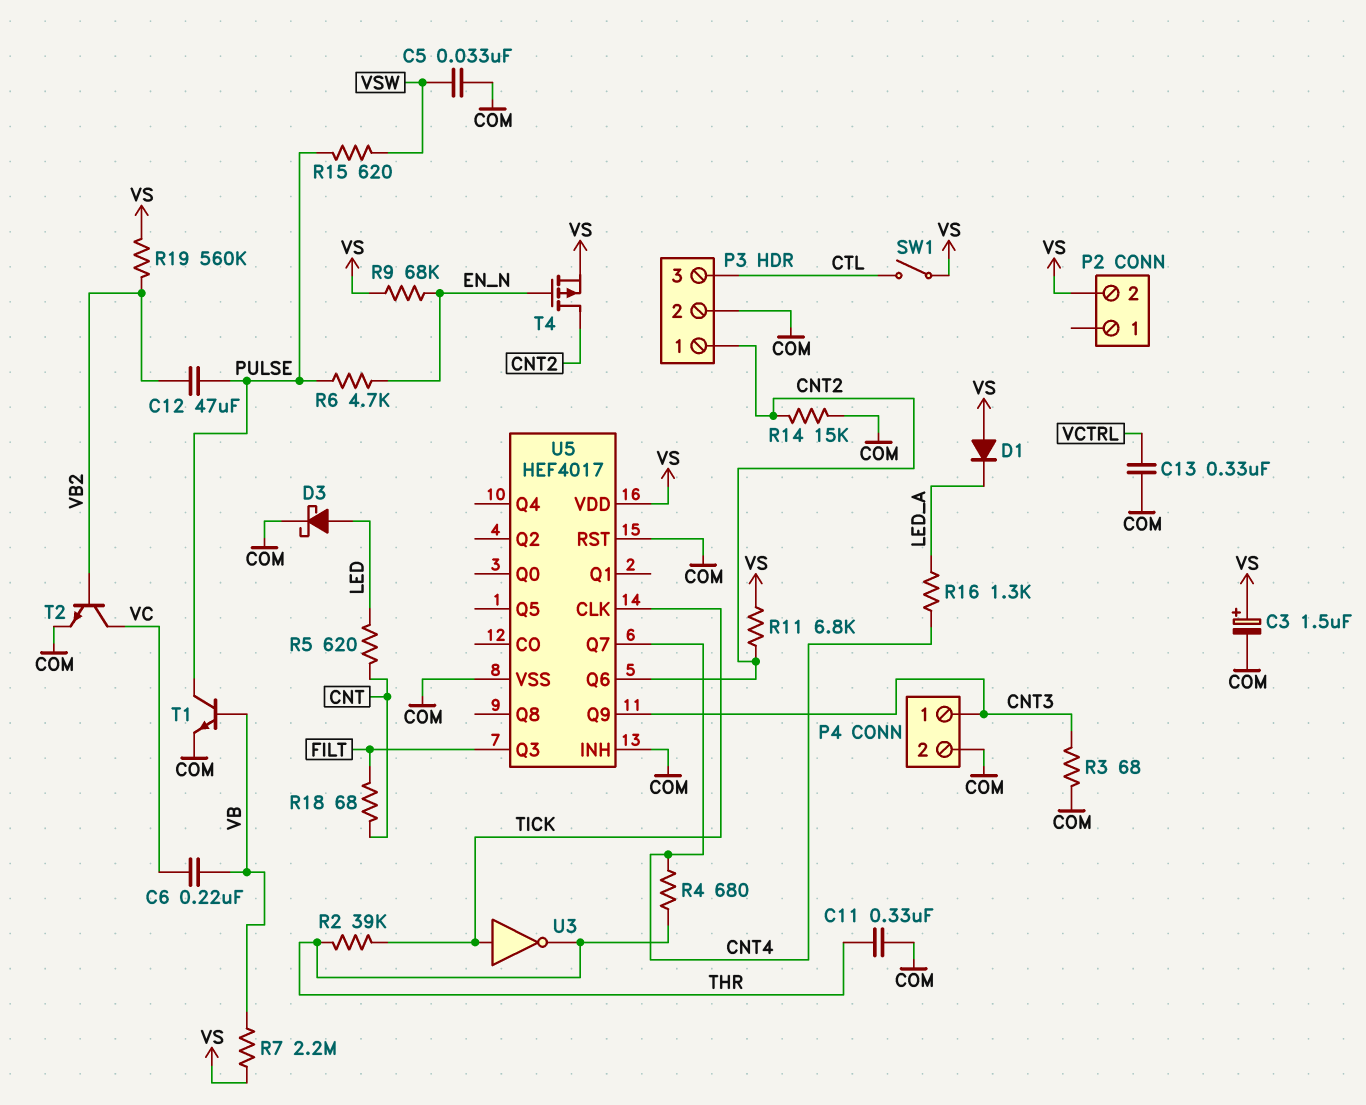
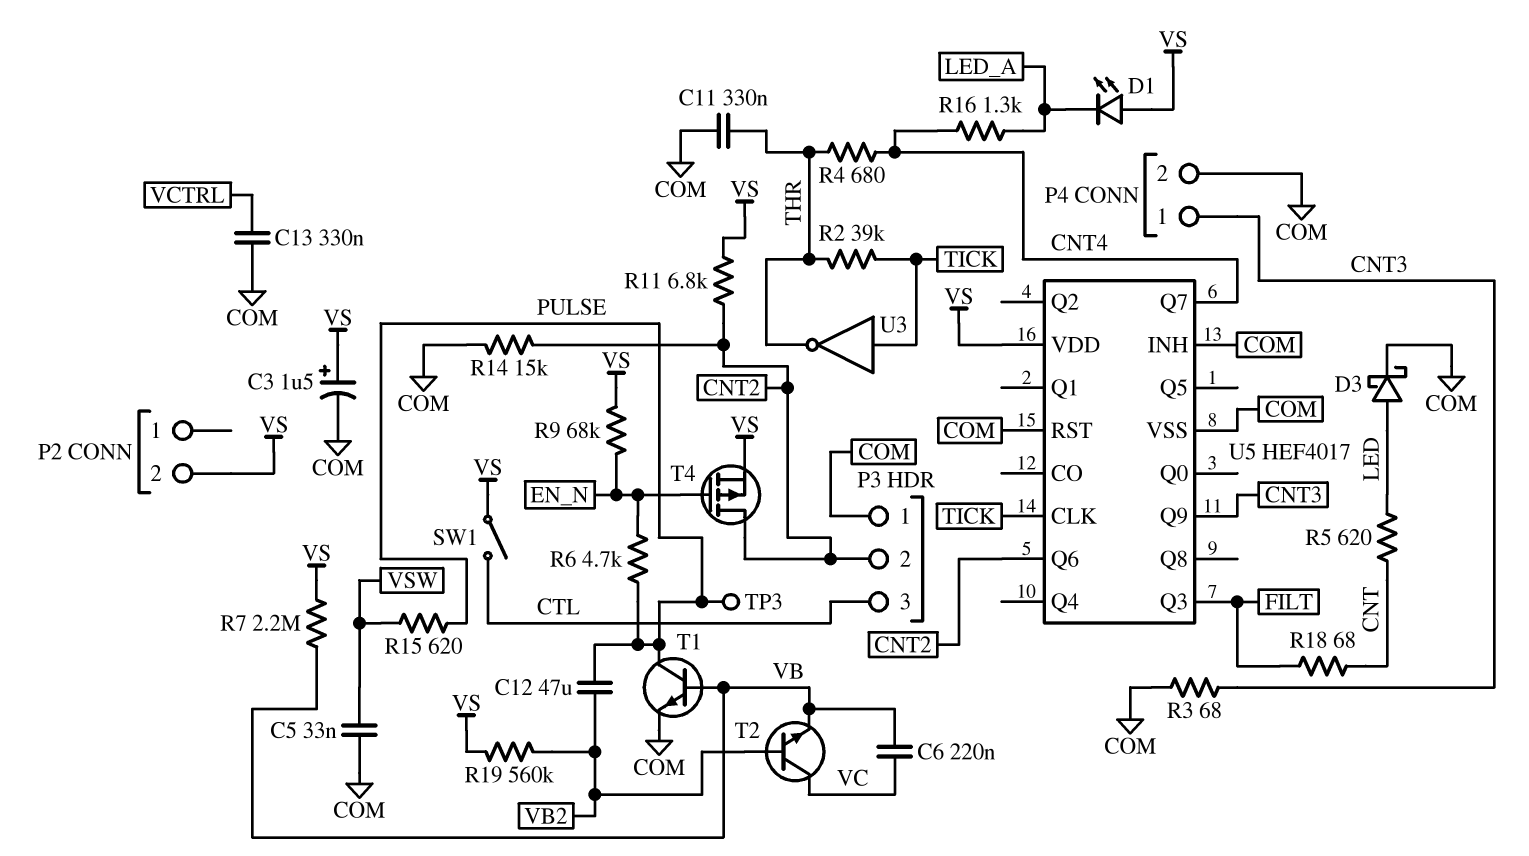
D1: diode (A VS, K LED_A) -> LED (A VS, K LED_A)
P3 pin 1: CNT2 -> COM
P3 pin 2: COM -> CNT2
T2: NPN (B VB2, C VC, E COM) -> NPN (B VB2, C VC, E VB)
TP3: none -> test point (PULSE)

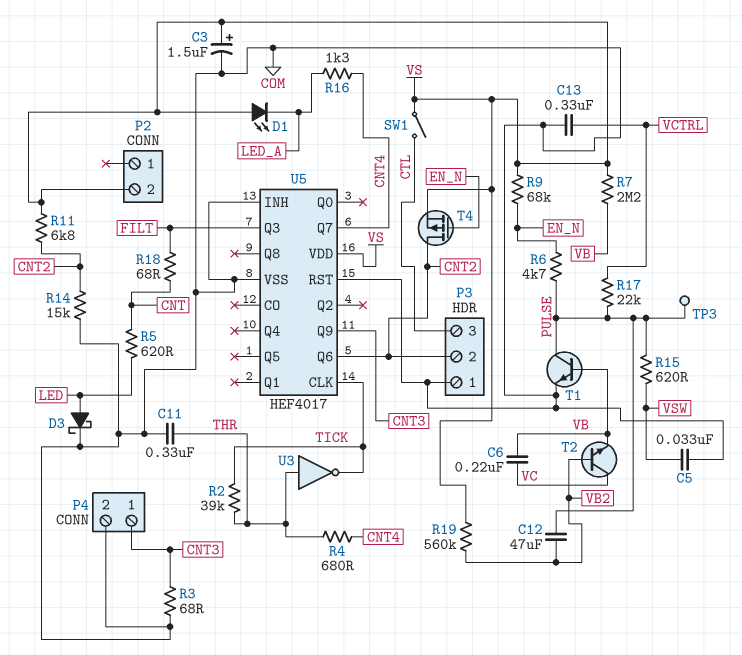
R17: none -> 22k (PULSE, VCTRL)
U3: NOT (in TICK, out THR) -> NOT (in THR, out TICK)

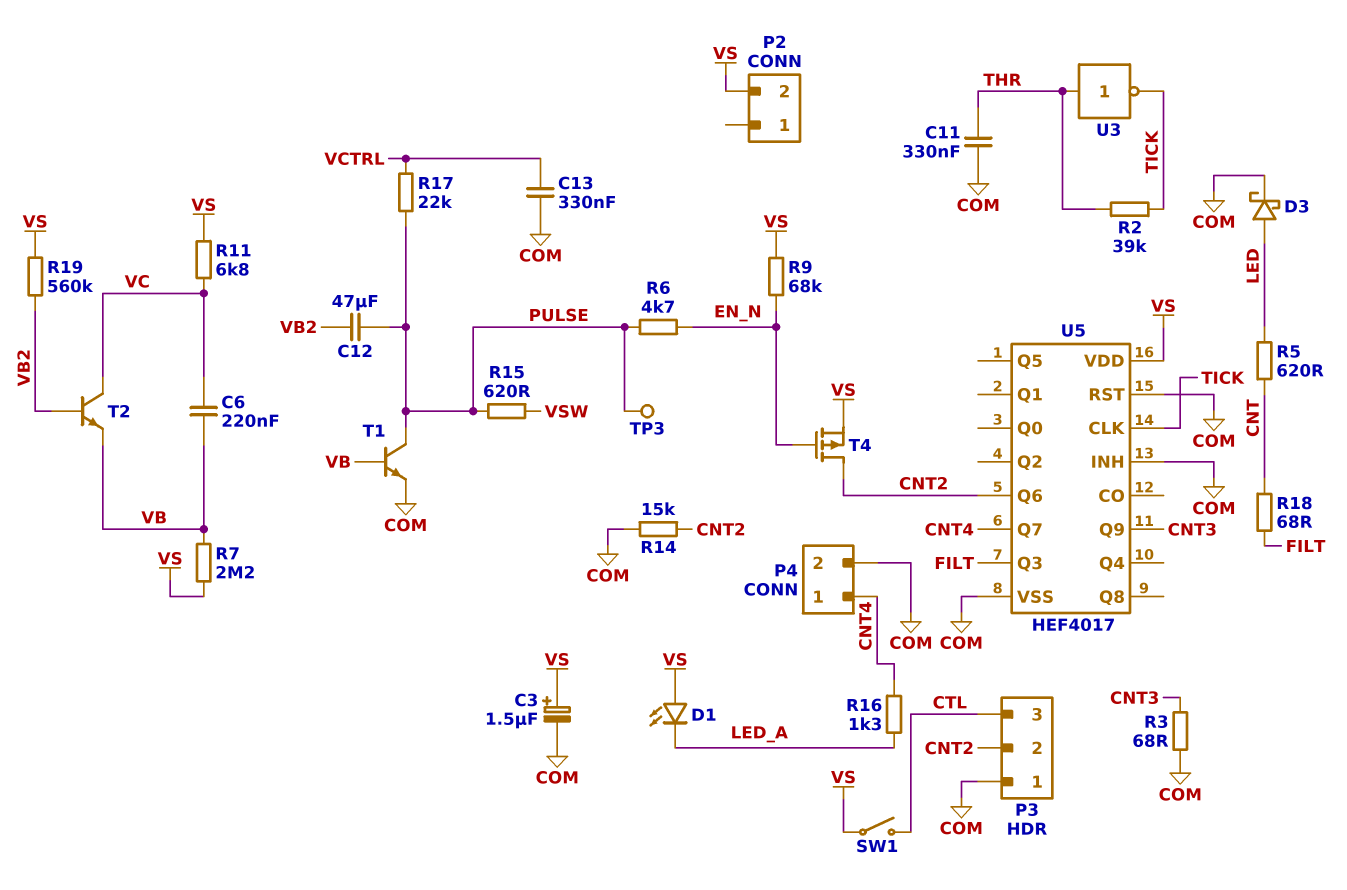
C5: 33nF (COM, VSW) -> none
P4 pin 1: CNT3 -> CNT4
R4: 680 (CNT4, THR) -> none
R11: 6.8k (CNT2, VS) -> 6.8k (VC, VS)

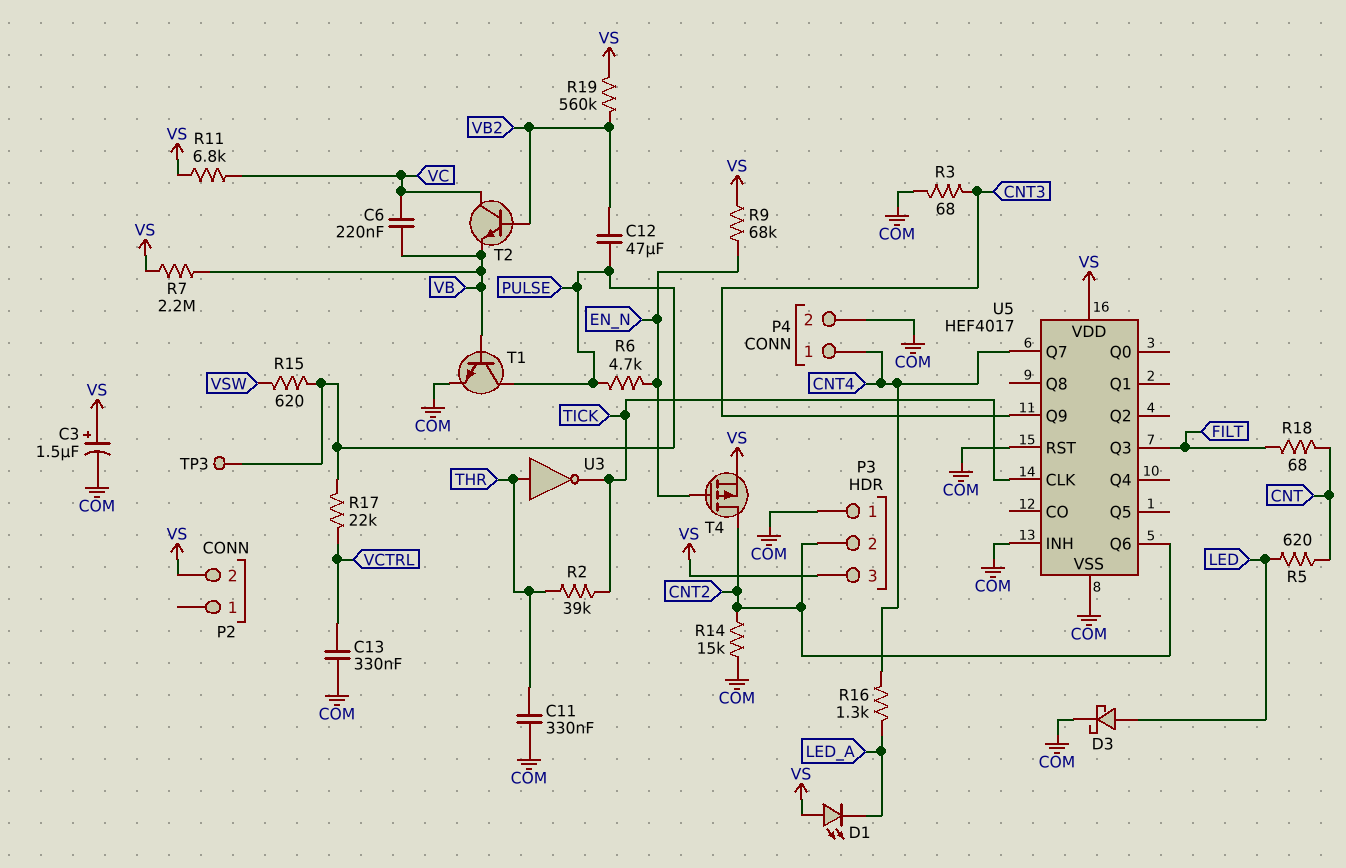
P3 pin 3: CTL -> VS
SW1: switch (CTL, VS) -> none

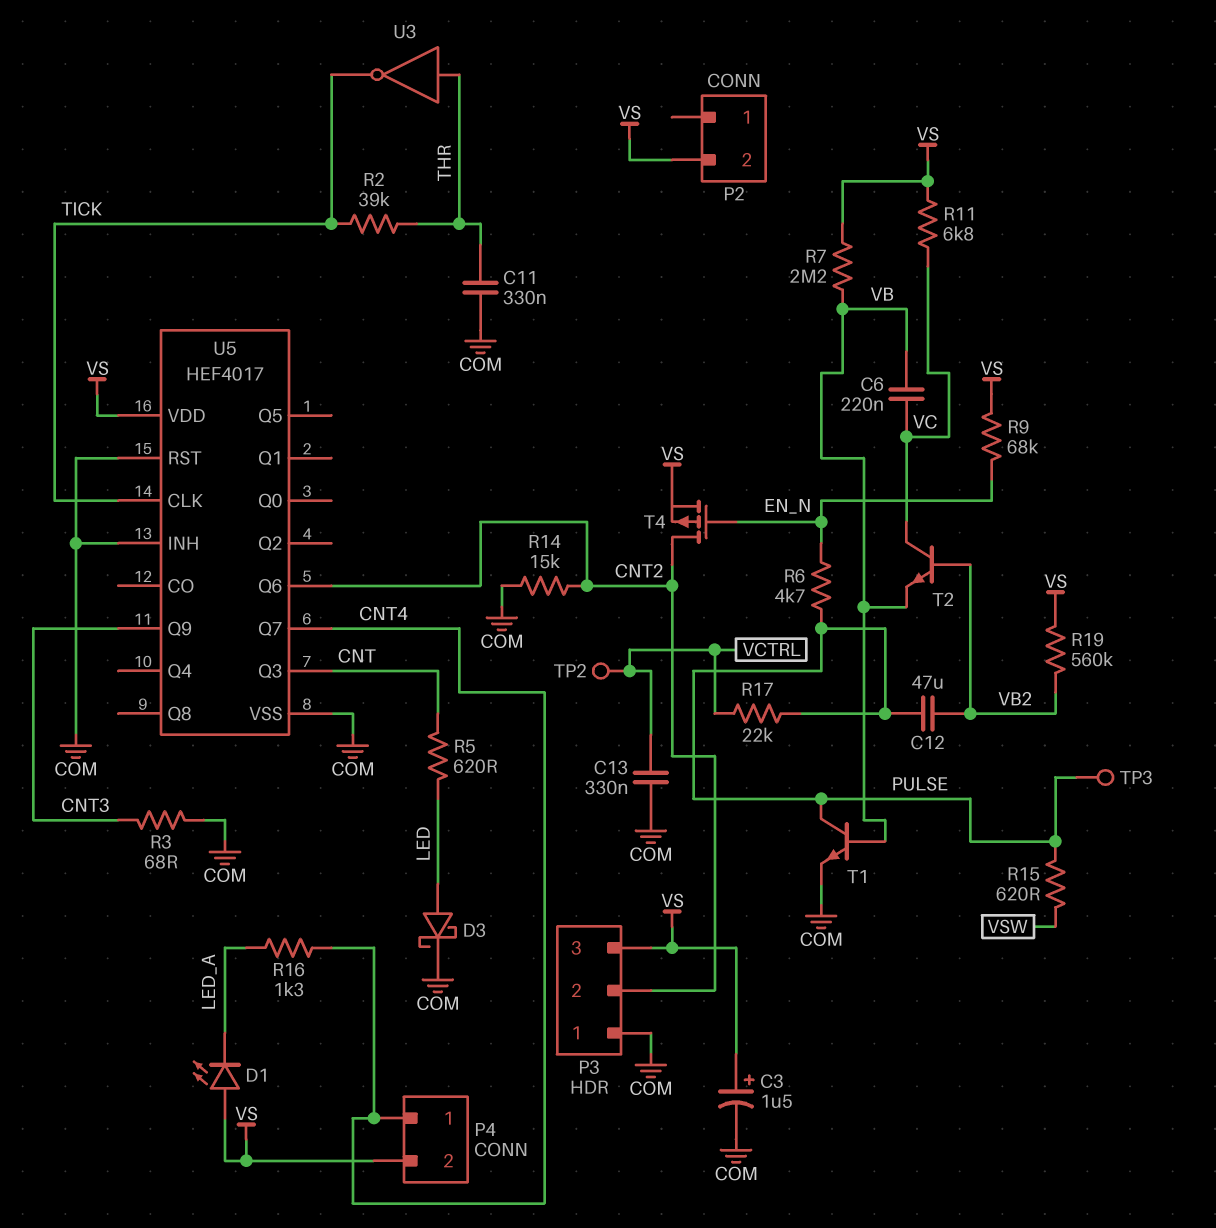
P4 pin 2: COM -> VS
R18: 68 (CNT, FILT) -> none
TP2: none -> test point (VCTRL)
U5 pin Q3: FILT -> CNT

